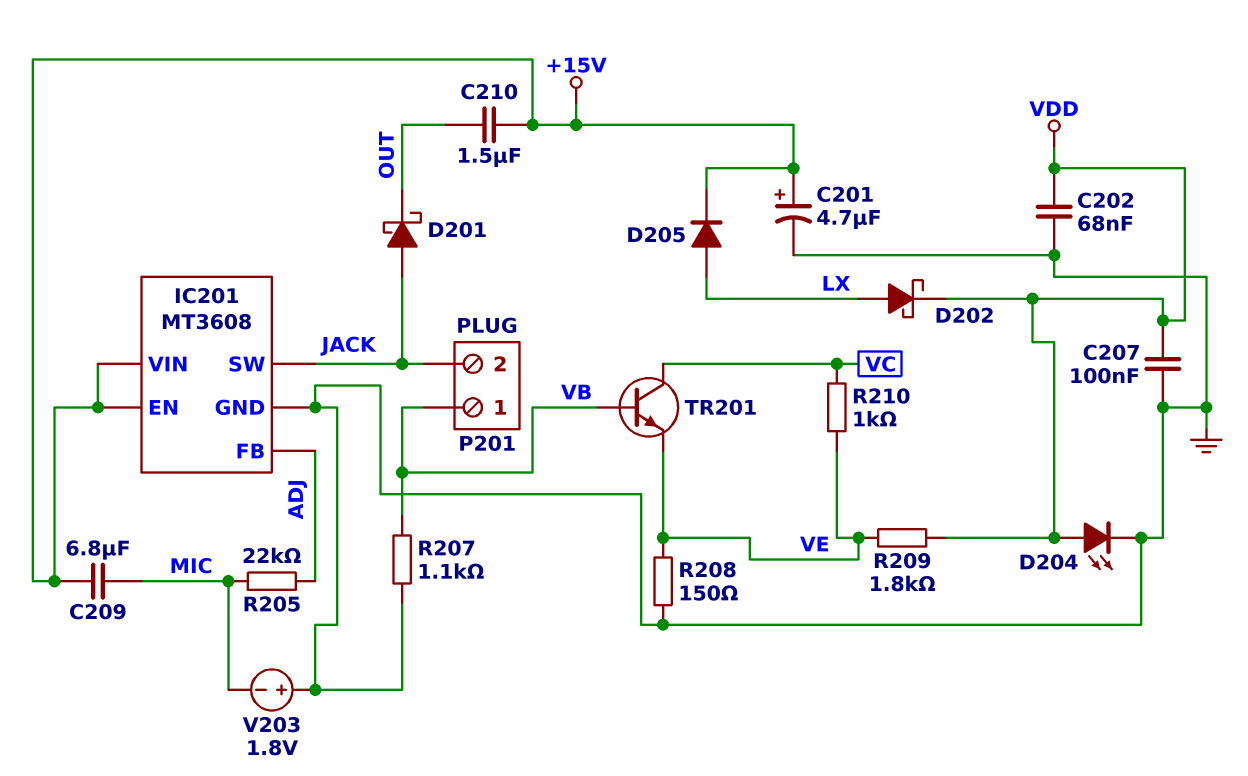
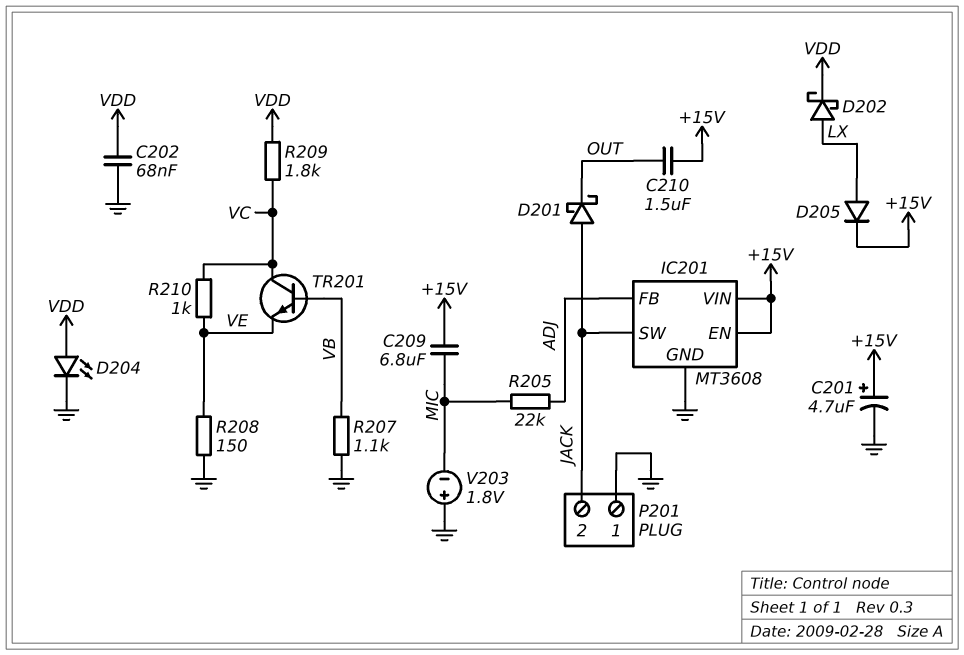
C207: 100nF (GND, VDD) -> none
P201 pin 1: VB -> GND
R209: 1.8k (VDD, VE) -> 1.8k (VC, VDD)

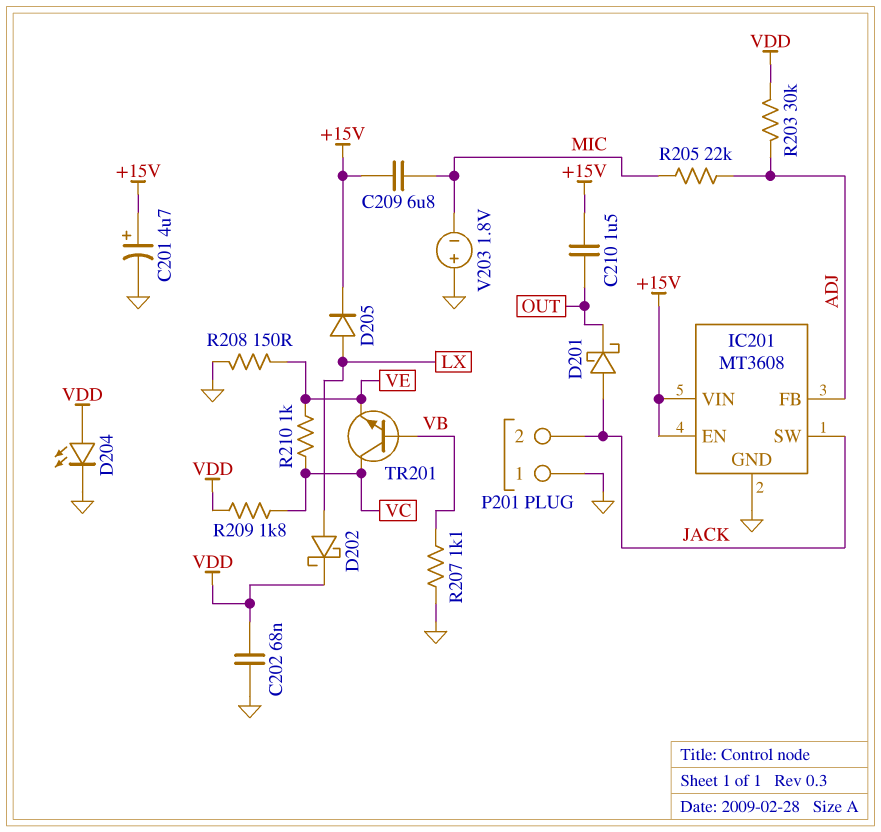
R203: none -> 30k (ADJ, VDD)

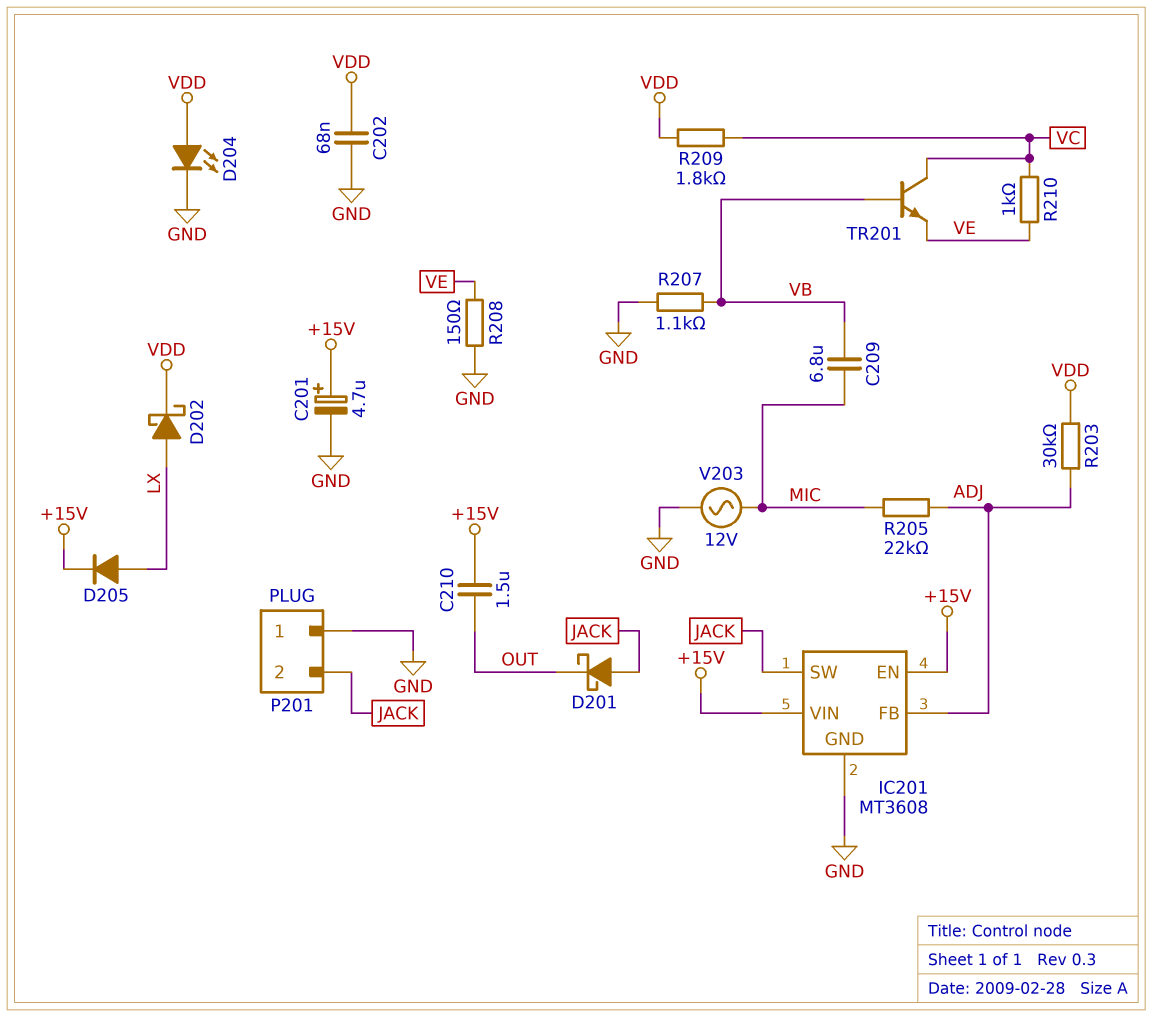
C209: 6.8uF (+15V, MIC) -> 6.8uF (MIC, VB)
V203: 1.8V (plus GND, minus MIC) -> AC 12V (GND, MIC)

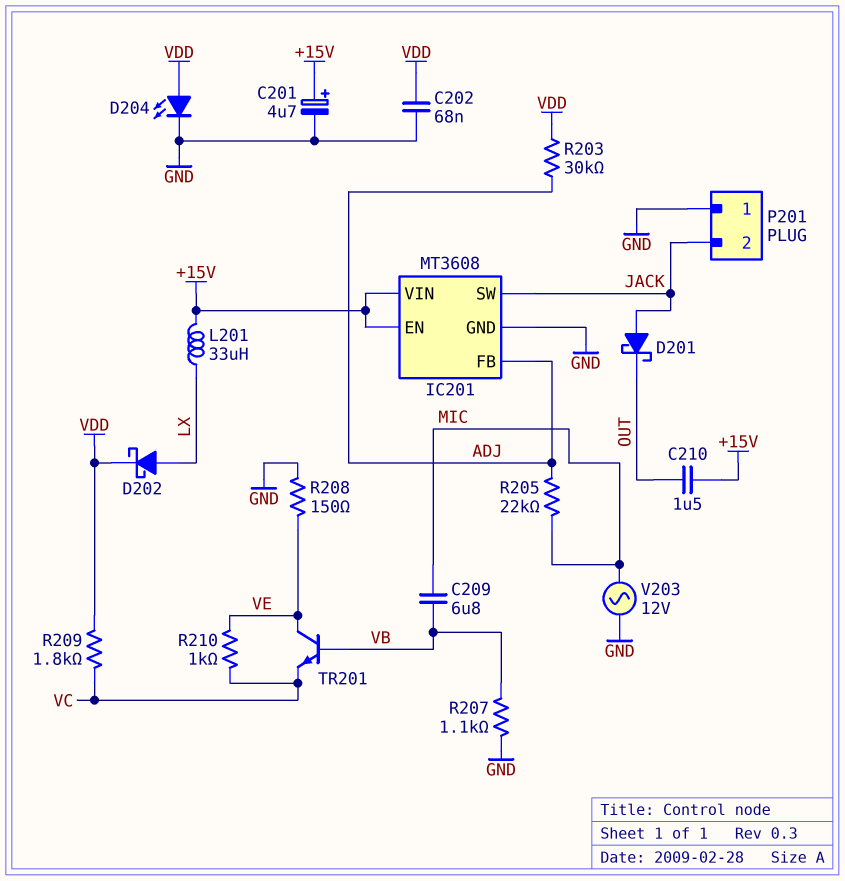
D205: diode (A LX, K +15V) -> none
L201: none -> 33uH (+15V, LX)
TR201: NPN (B VB, C VC, E VE) -> NPN (B VB, C VE, E VC)

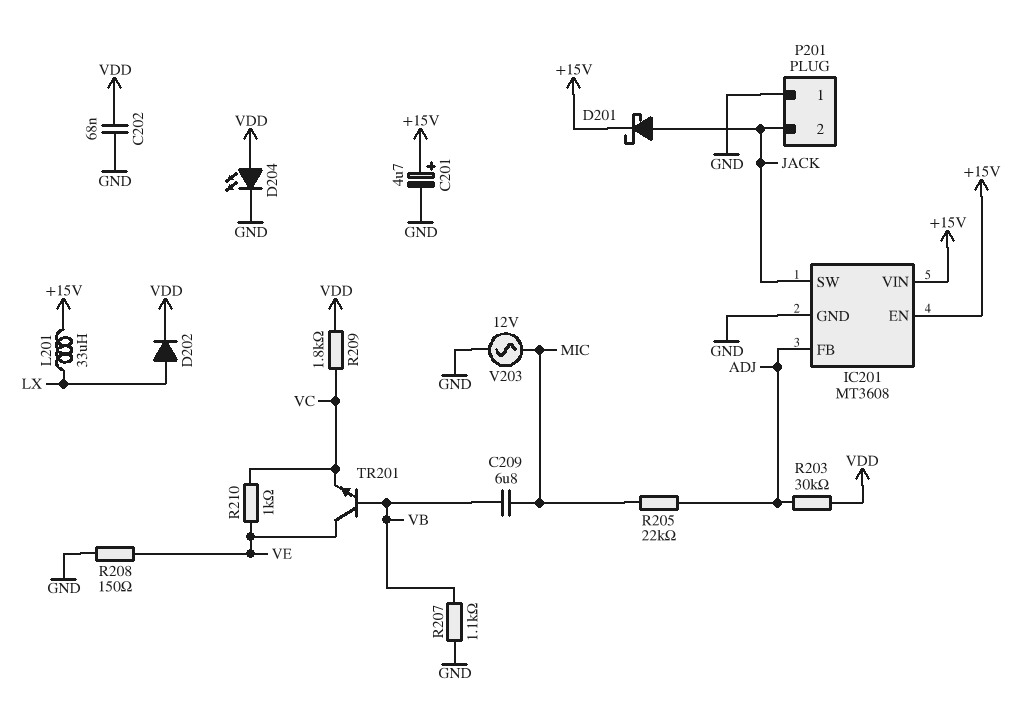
C210: 1.5uF (+15V, OUT) -> none
D201: schottky (A JACK, K OUT) -> schottky (A JACK, K +15V)
D202: schottky (A LX, K VDD) -> diode (A LX, K VDD)

